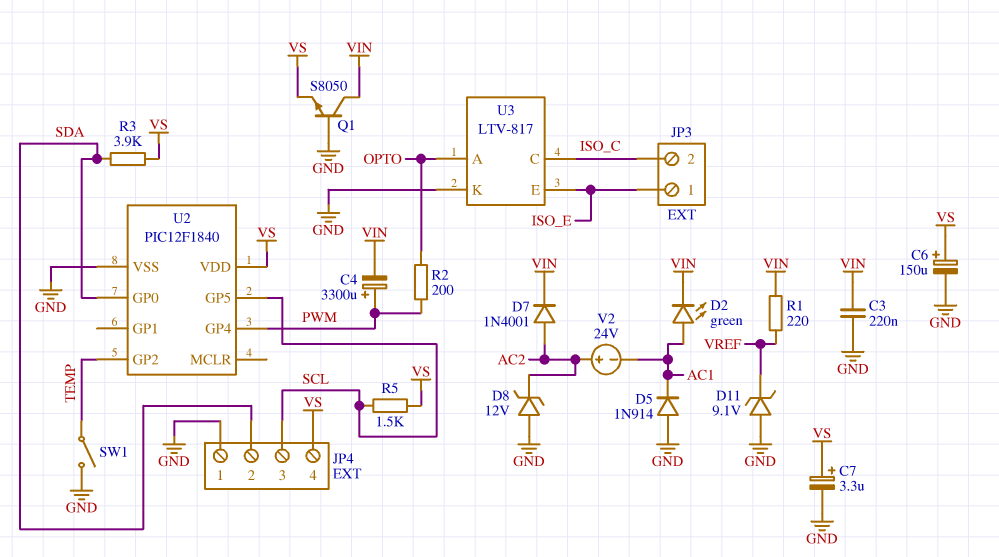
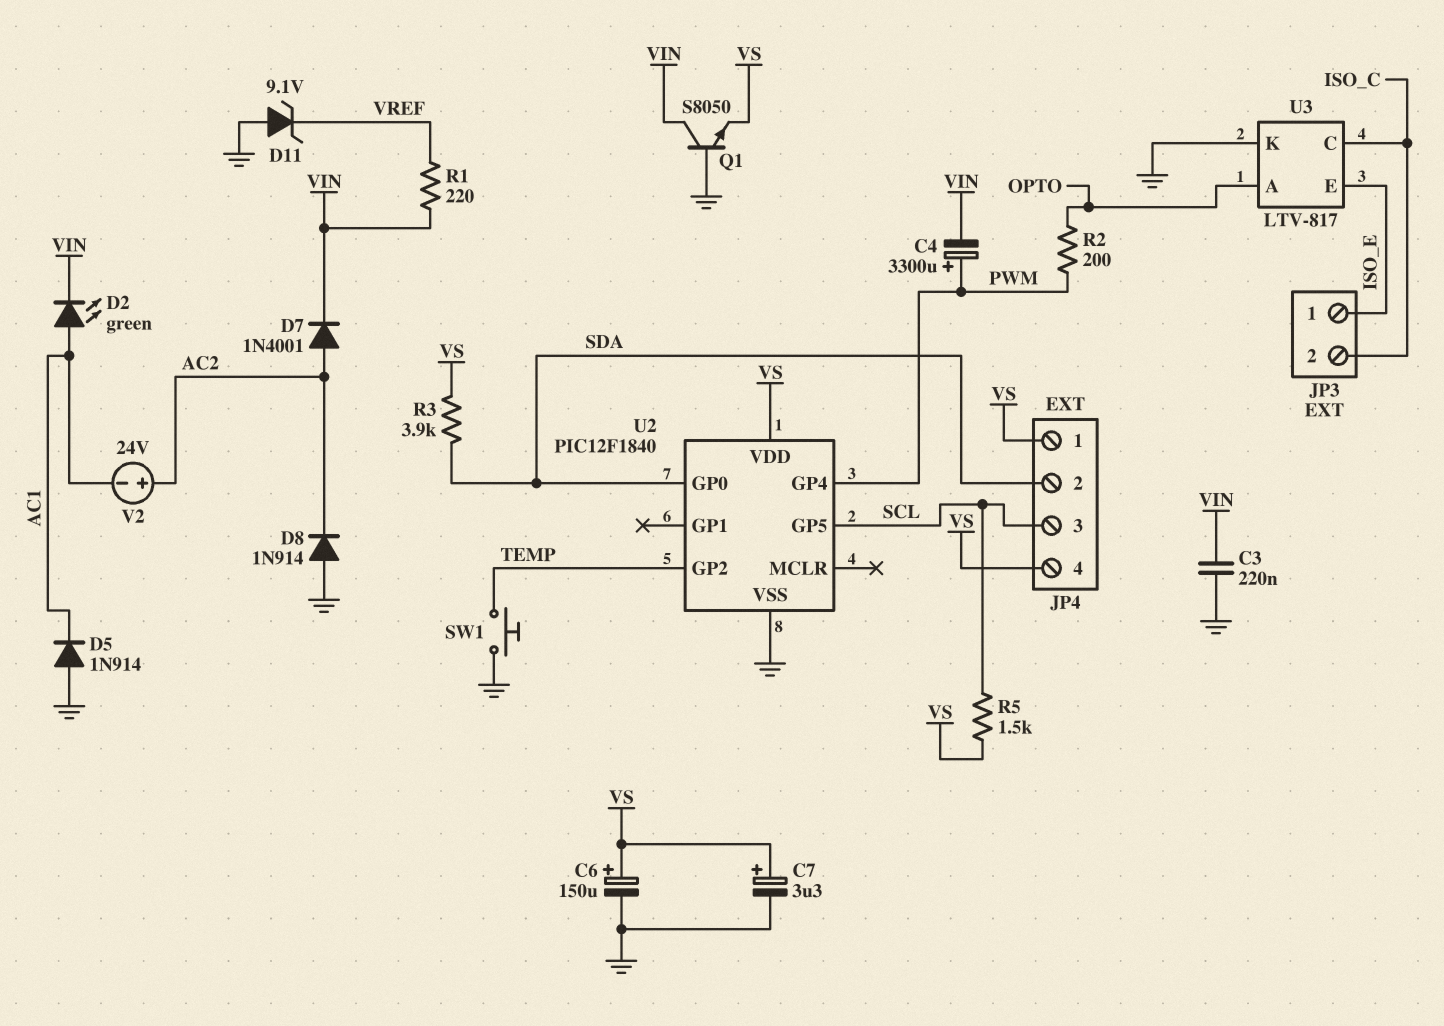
D8: zener 12V (A GND, K AC2) -> diode 1N914 (A GND, K AC2)
JP4 pin 1: GND -> VS
SW1: switch (GND, TEMP) -> button (GND, TEMP)

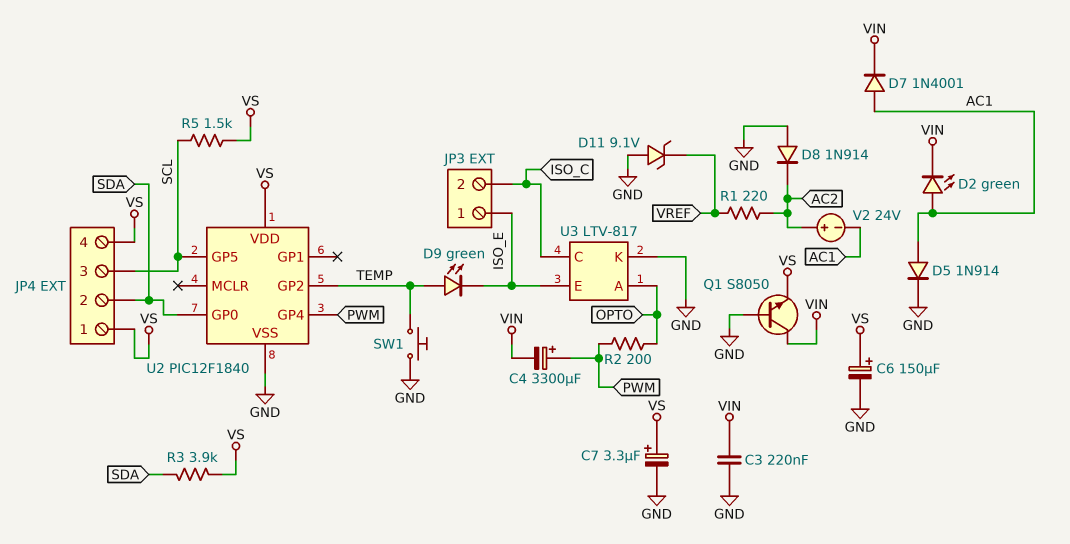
D5: diode 1N914 (A GND, K AC1) -> diode 1N914 (A AC1, K GND)
D7: diode 1N4001 (A AC2, K VIN) -> diode 1N4001 (A AC1, K VIN)
D9: none -> LED green (A TEMP, K ISO_E)
R1: 220 (VIN, VREF) -> 220 (AC2, VREF)

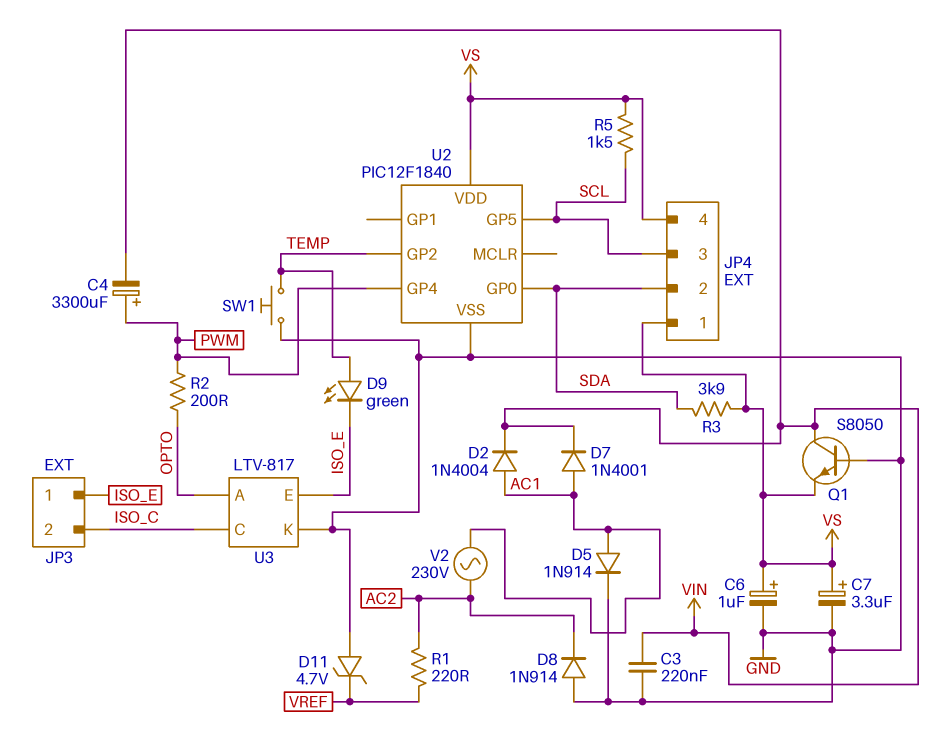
C6: 150uF (plus VS, minus GND) -> 1uF (plus VS, minus GND)
D2: LED green (A AC1, K VIN) -> diode 1N4004 (A AC1, K VIN)
D11: zener 9.1V (A GND, K VREF) -> zener 4.7V (A GND, K VREF)
V2: 24V (plus AC2, minus AC1) -> AC 230V (AC1, AC2)

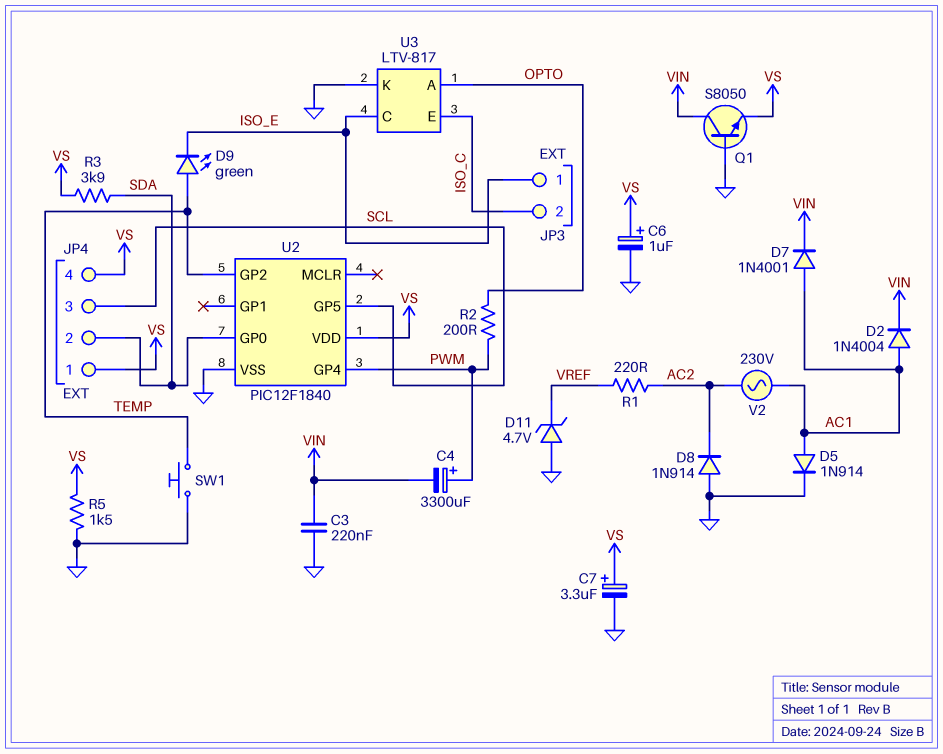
R5: 1.5k (SCL, VS) -> 1.5k (GND, VS)
U3 pin C: ISO_C -> ISO_E
U3 pin E: ISO_E -> ISO_C

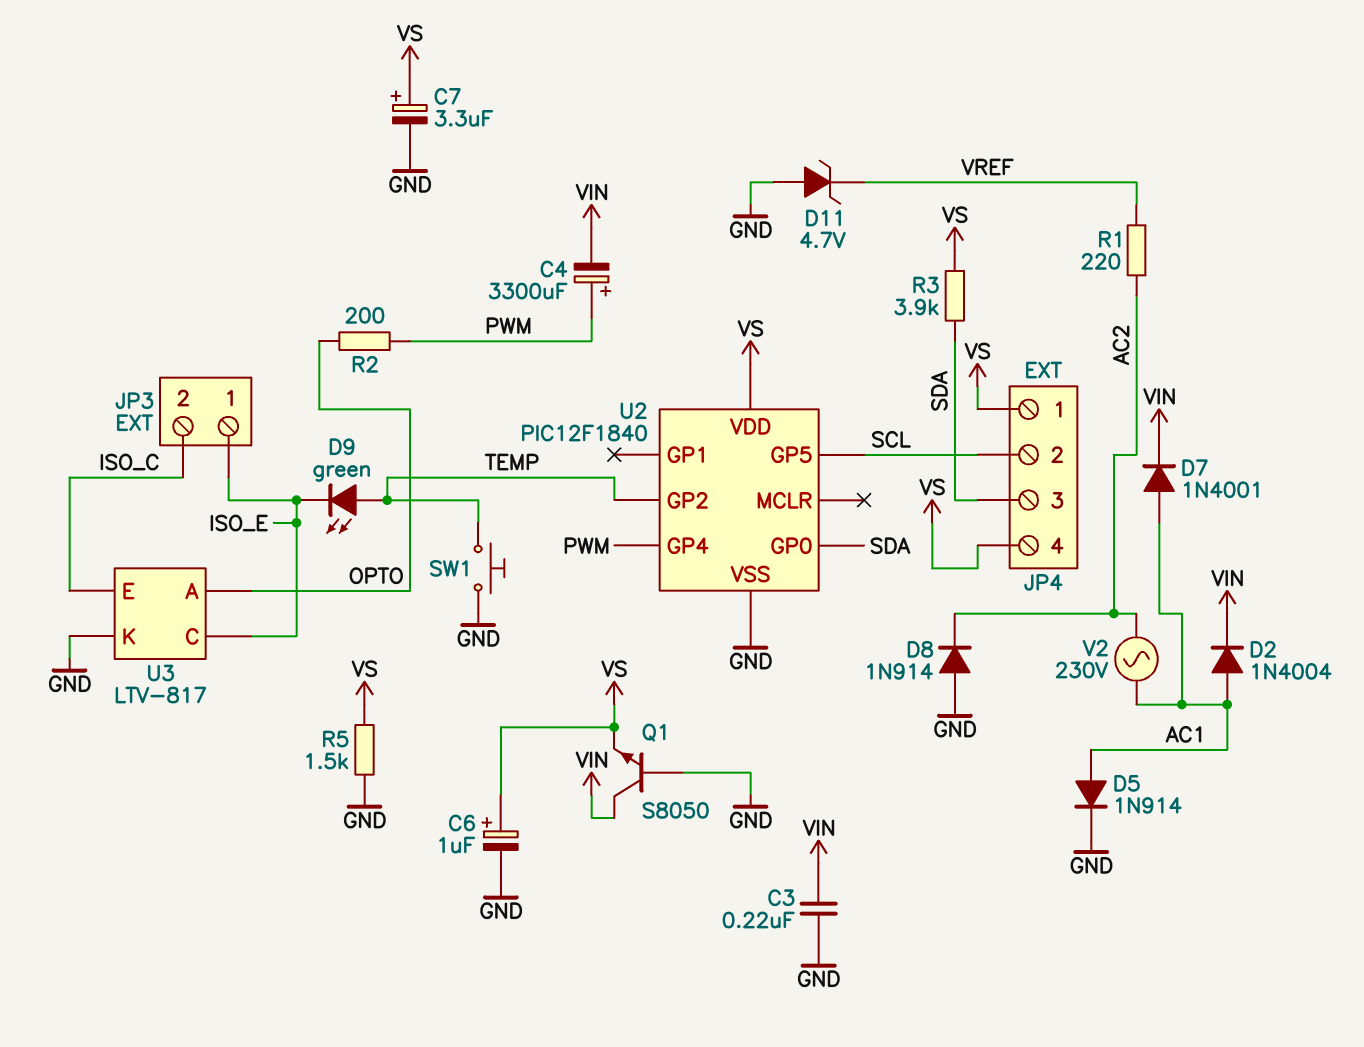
JP4 pin 2: SDA -> SCL
JP4 pin 3: SCL -> SDA

